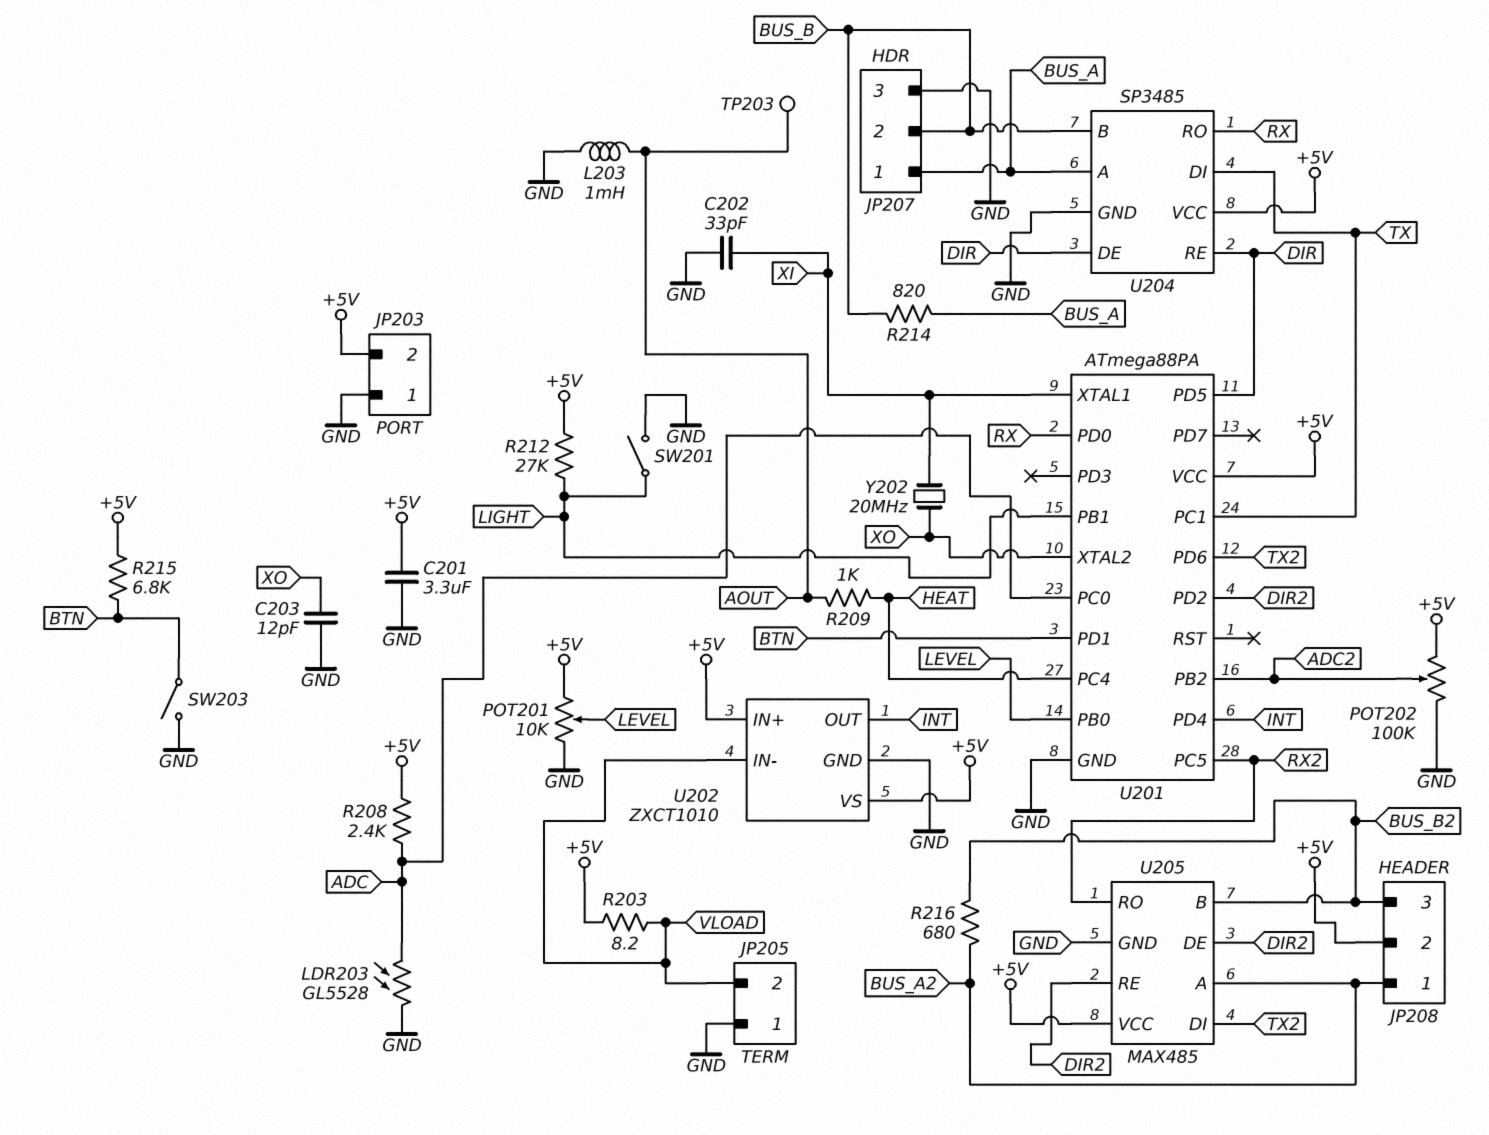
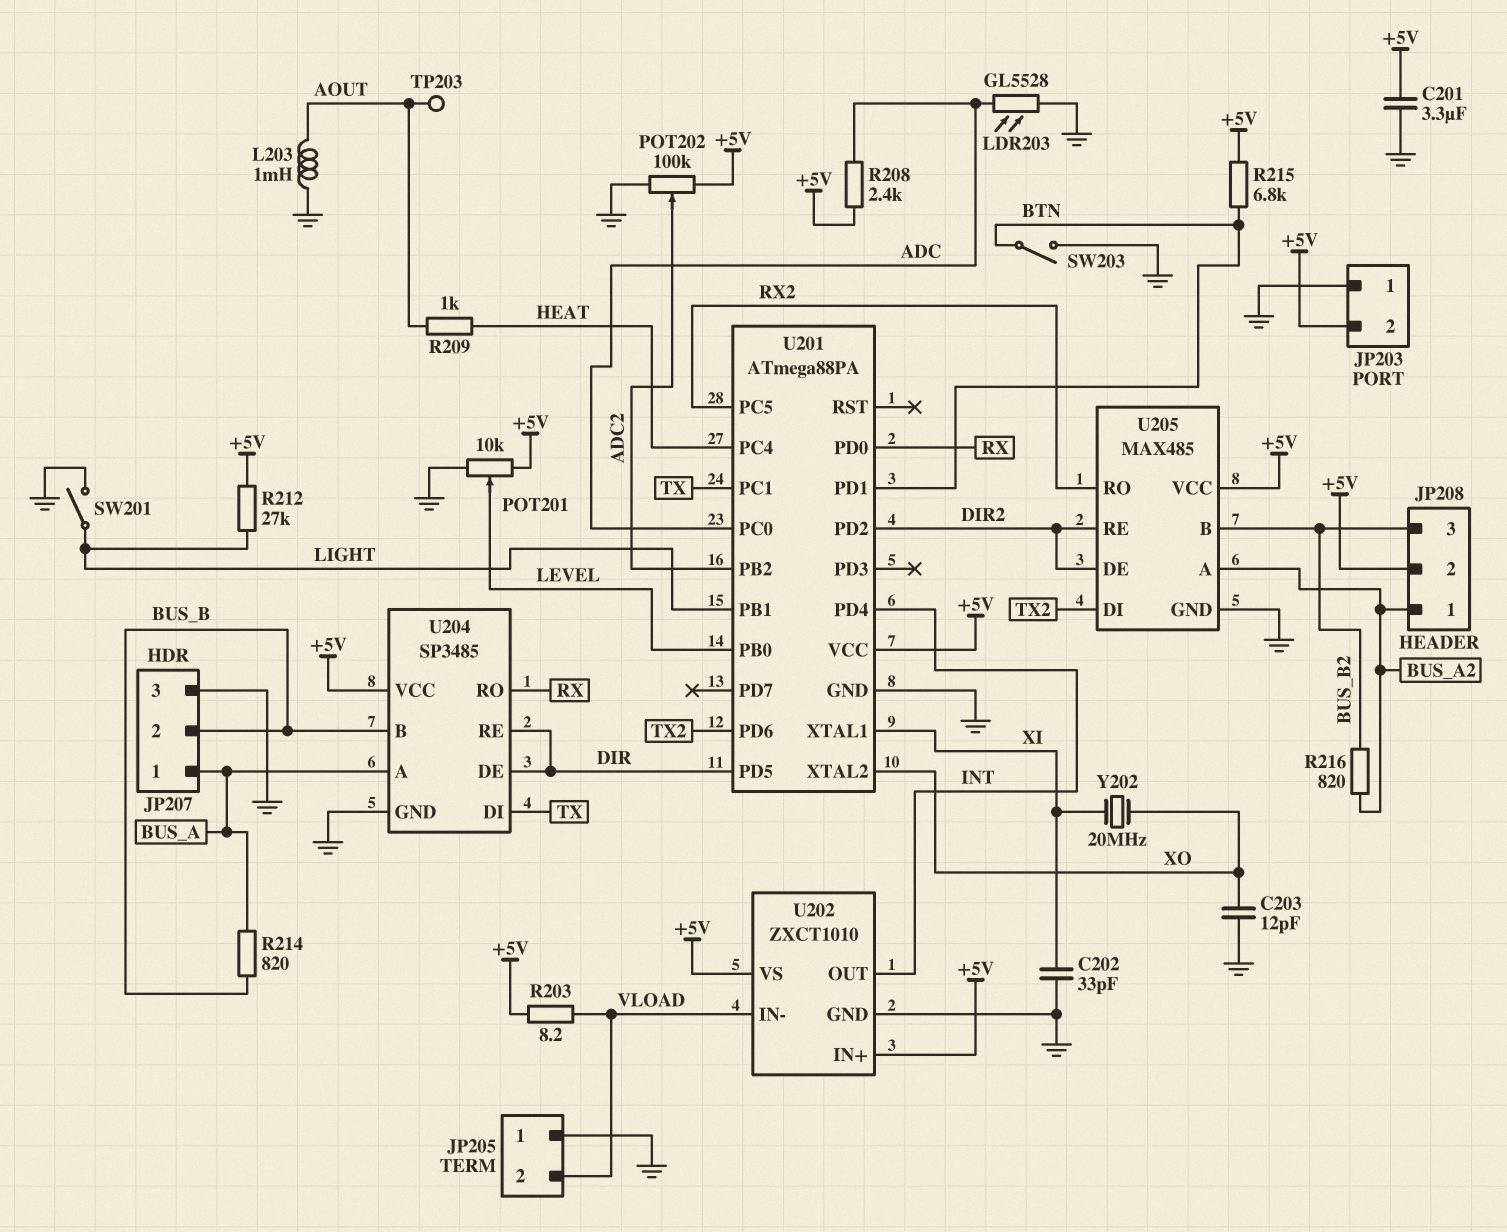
R216: 680 (BUS_A2, BUS_B2) -> 820 (BUS_A2, BUS_B2)

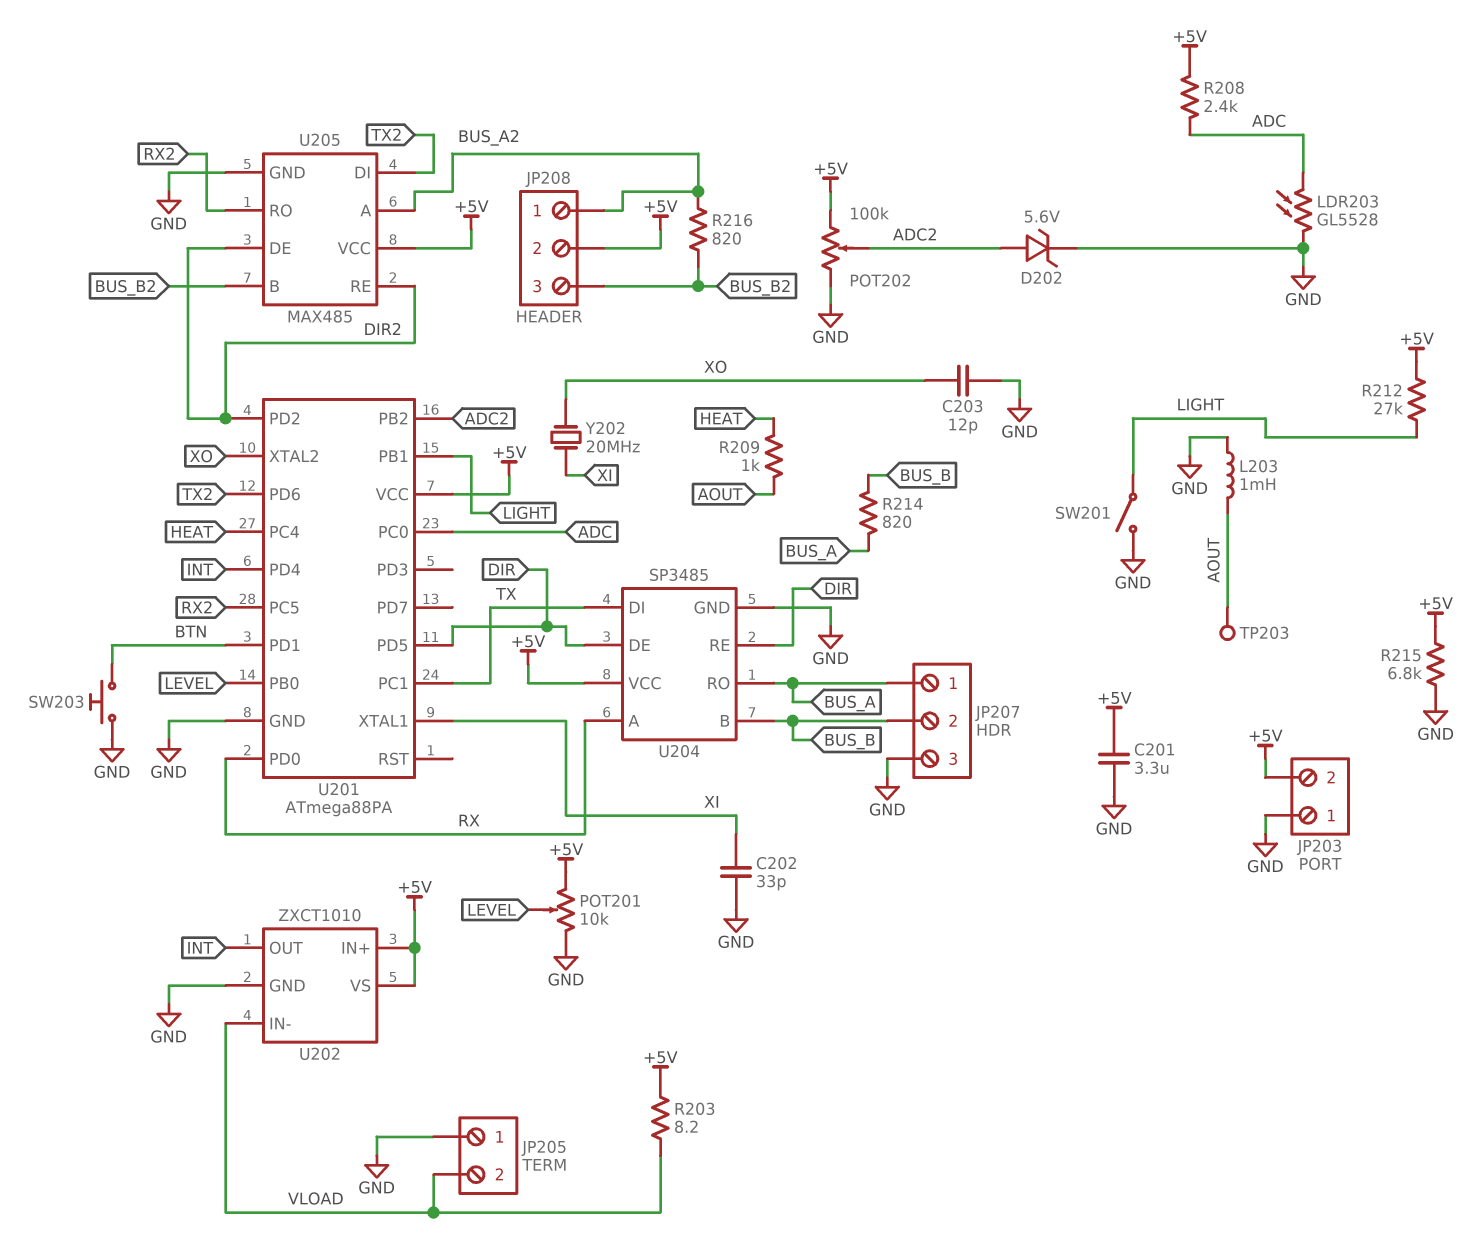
D202: none -> zener 5.6V (A ADC2, K GND)
R215: 6.8k (+5V, BTN) -> 6.8k (+5V, GND)
SW203: switch (BTN, GND) -> button (BTN, GND)
U204 pin A: BUS_A -> RX
U204 pin RO: RX -> BUS_A

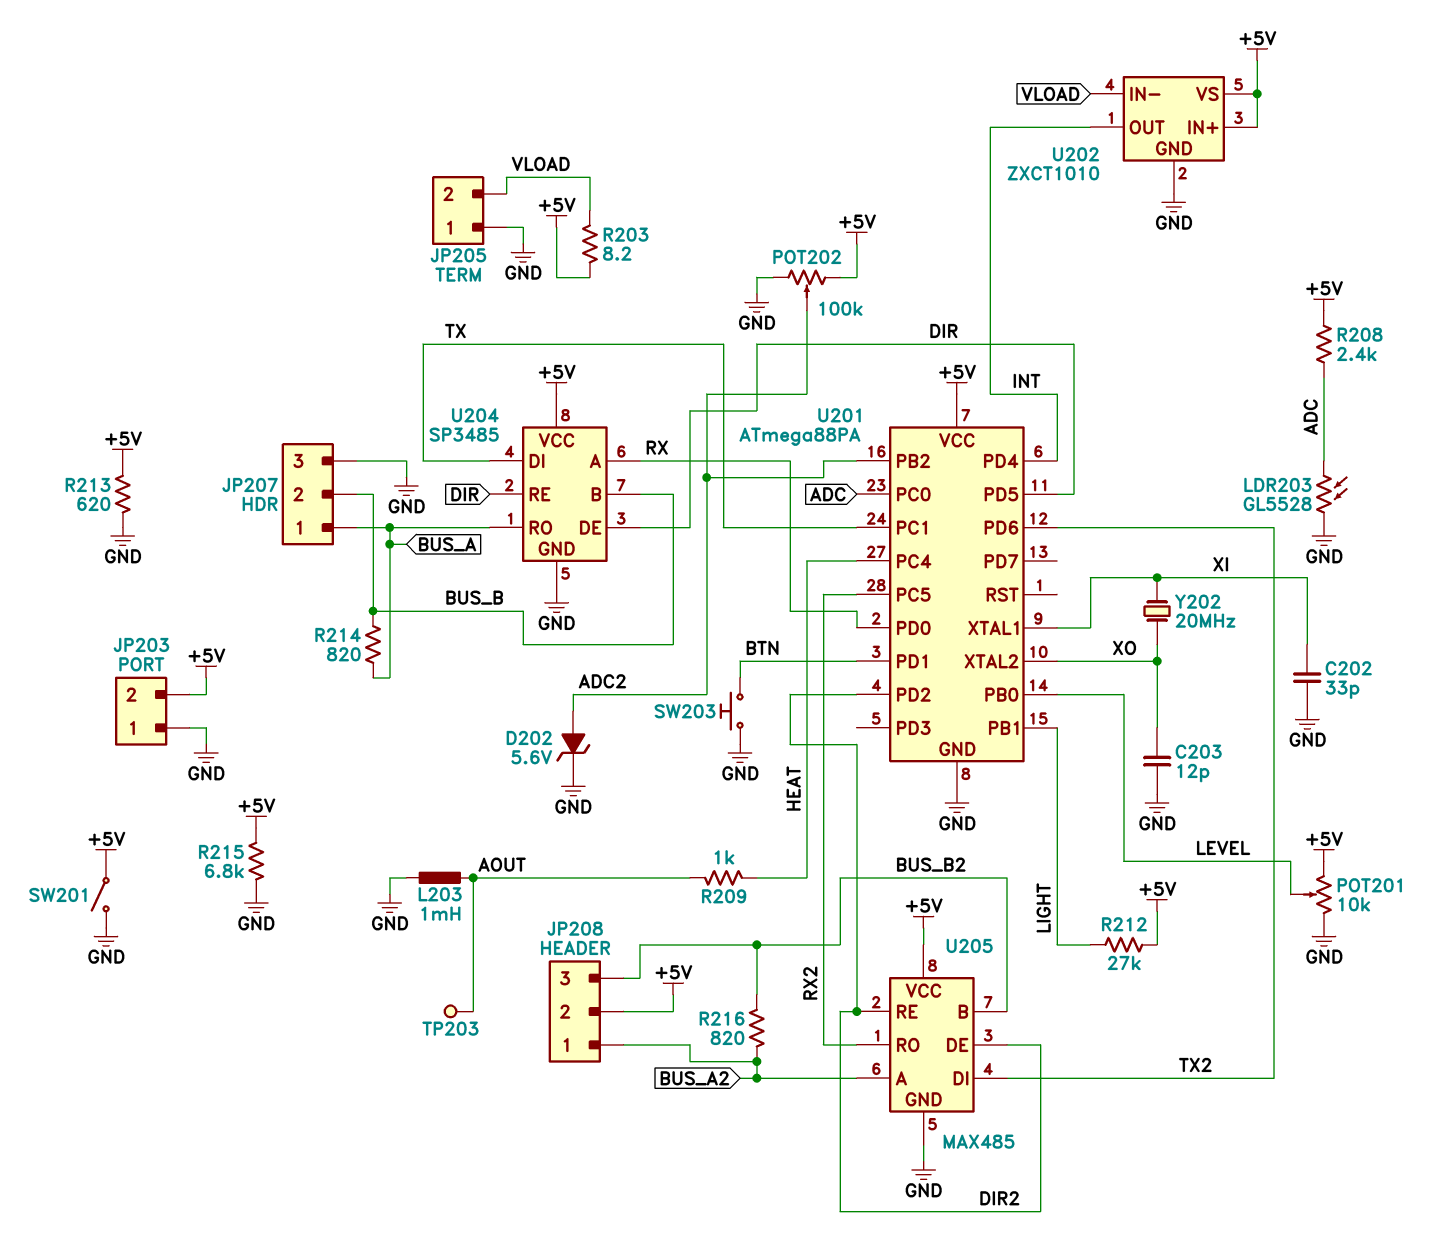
C201: 3.3uF (+5V, GND) -> none
R213: none -> 620 (+5V, GND)
SW201: switch (GND, LIGHT) -> switch (+5V, GND)

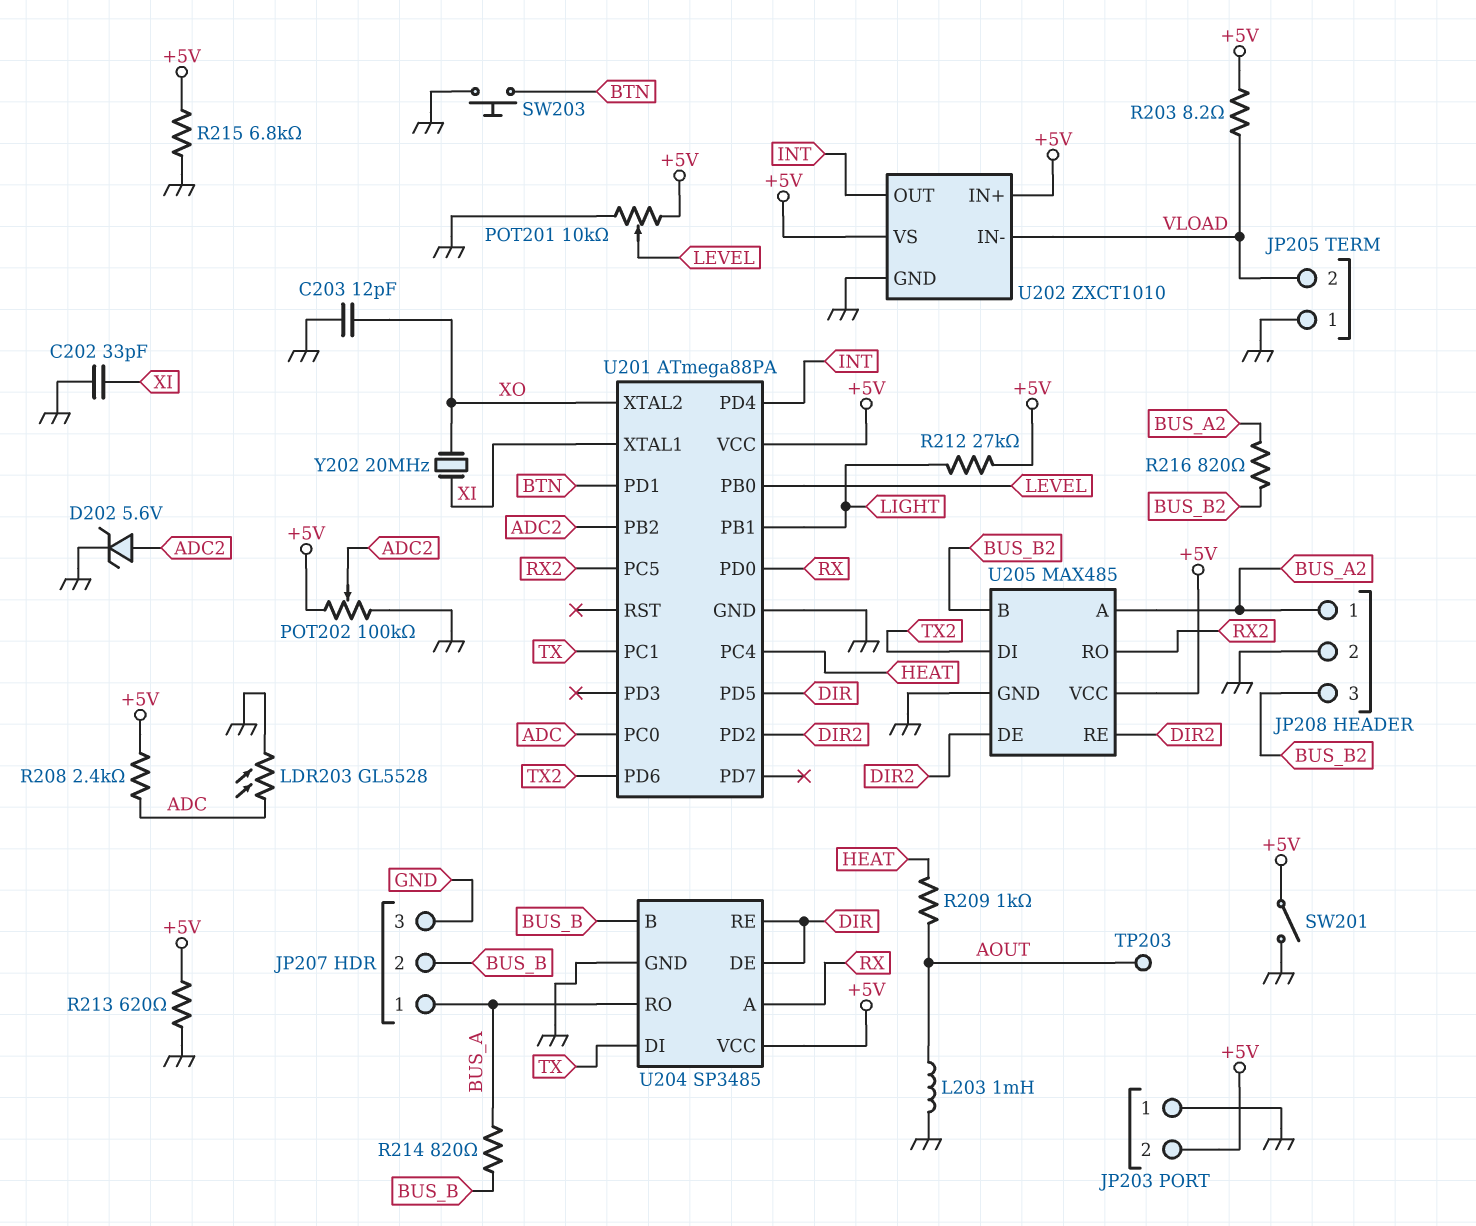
JP208 pin 2: +5V -> GND

